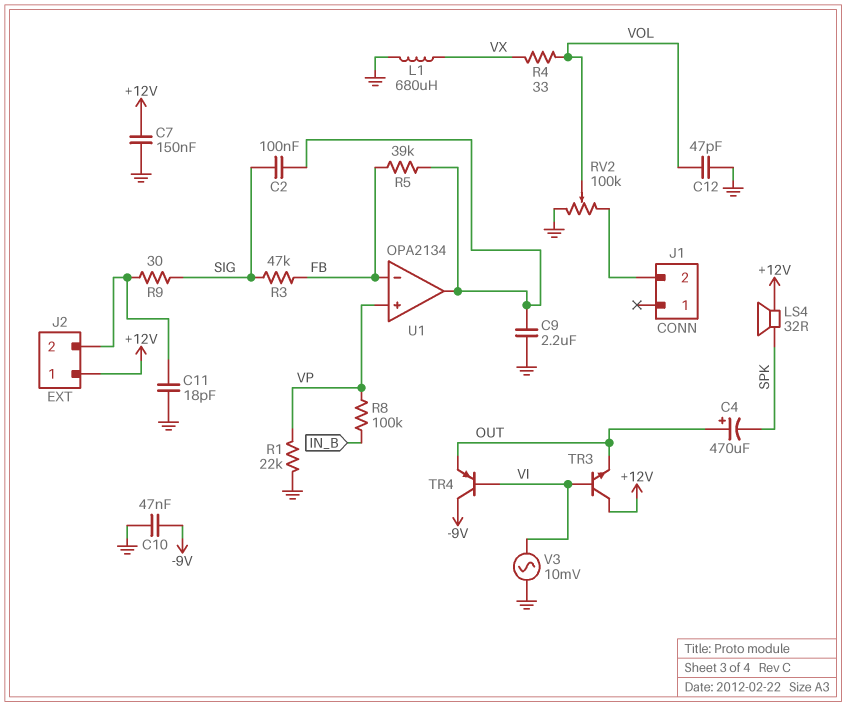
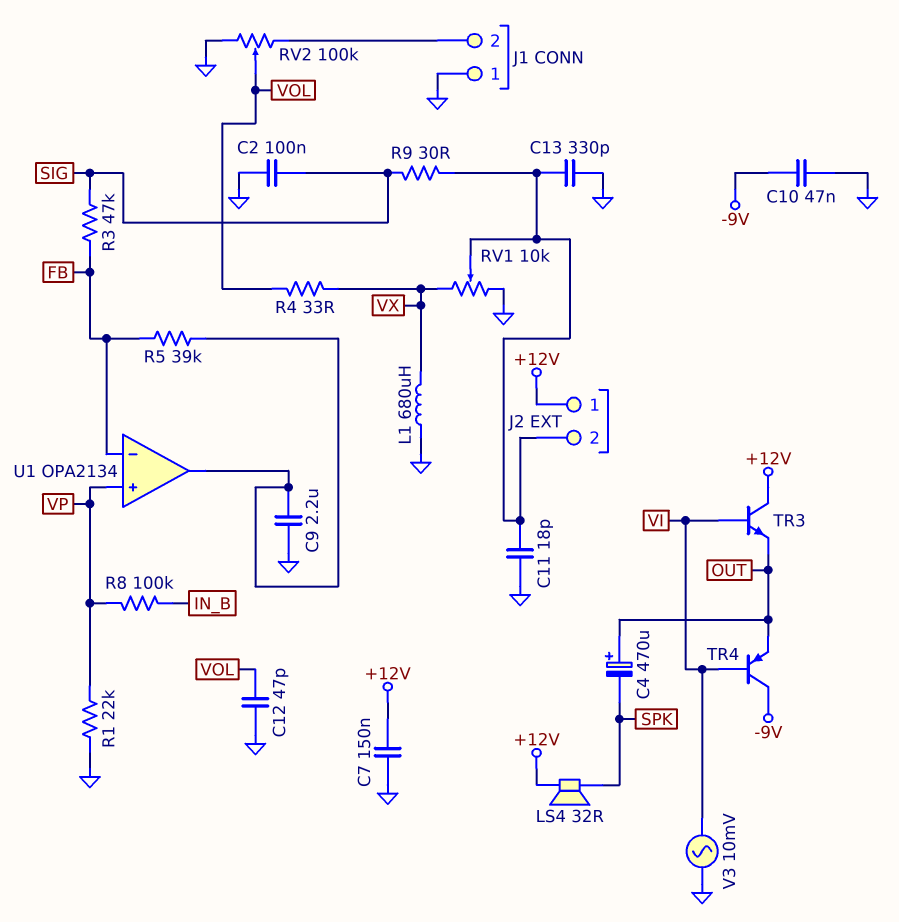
C2: 100nF (SIG, U1/out) -> 100nF (GND, SIG)
C13: none -> 330pF (GND, J2/2)
J1 pin 1: none -> GND
RV1: none -> 10k (GND, VX, wiper J2/2)

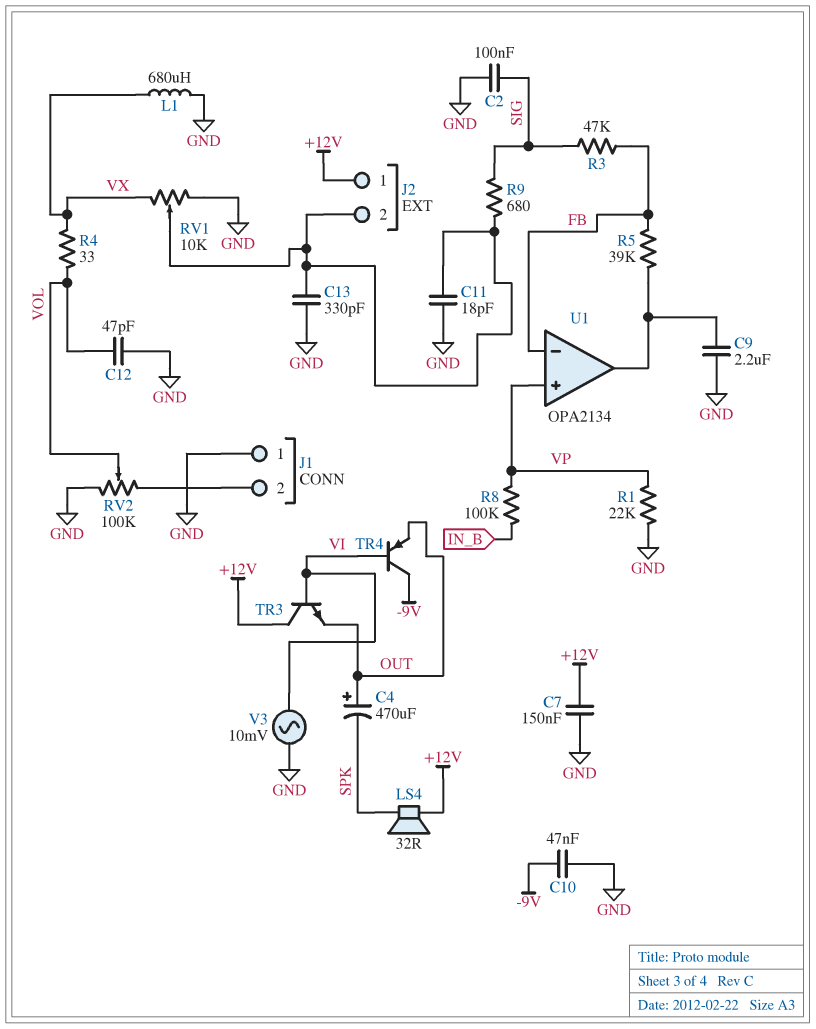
R9: 30 (J2/2, SIG) -> 680 (J2/2, SIG)

